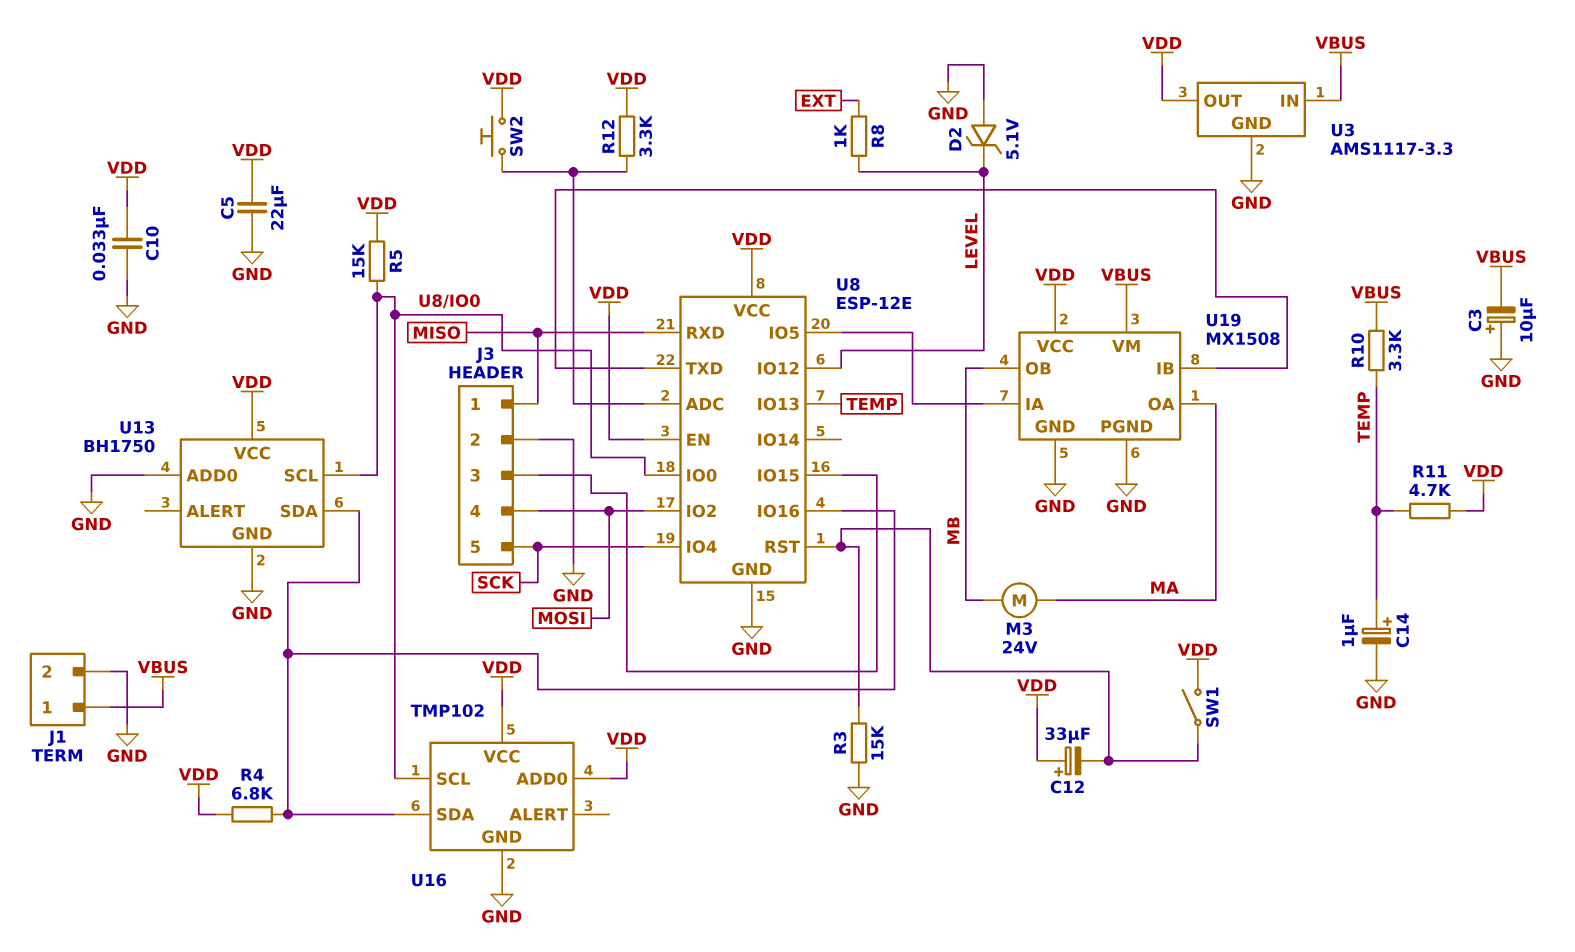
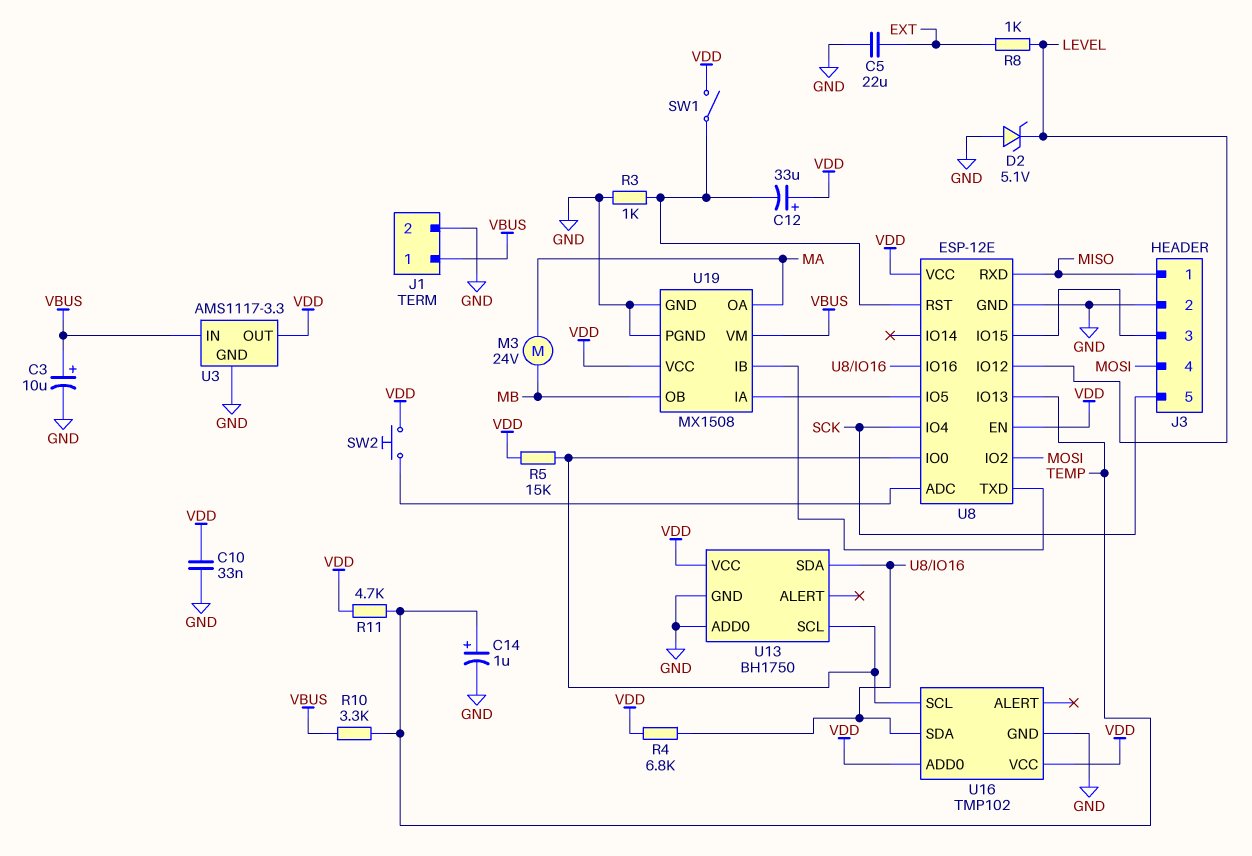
C3: 10uF (plus GND, minus VBUS) -> 10uF (plus VBUS, minus GND)
C5: 22uF (GND, VDD) -> 22uF (EXT, GND)
R3: 15k (GND, U8/RST) -> 1k (GND, U8/RST)
R12: 3.3k (U8/ADC, VDD) -> none

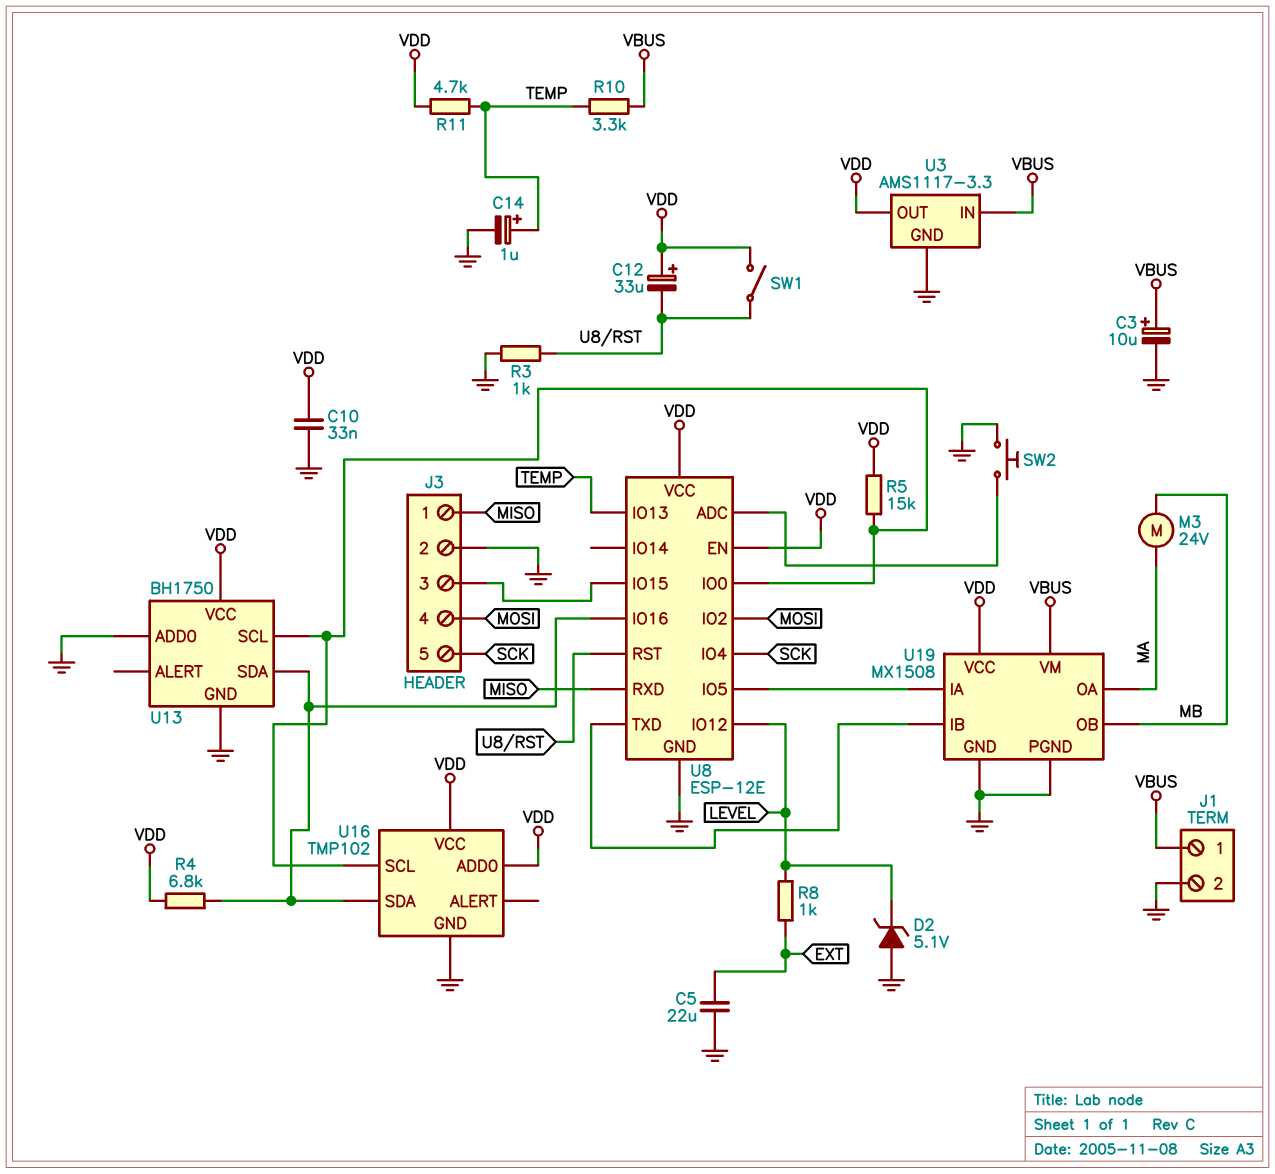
SW2: button (U8/ADC, VDD) -> button (GND, U8/ADC)

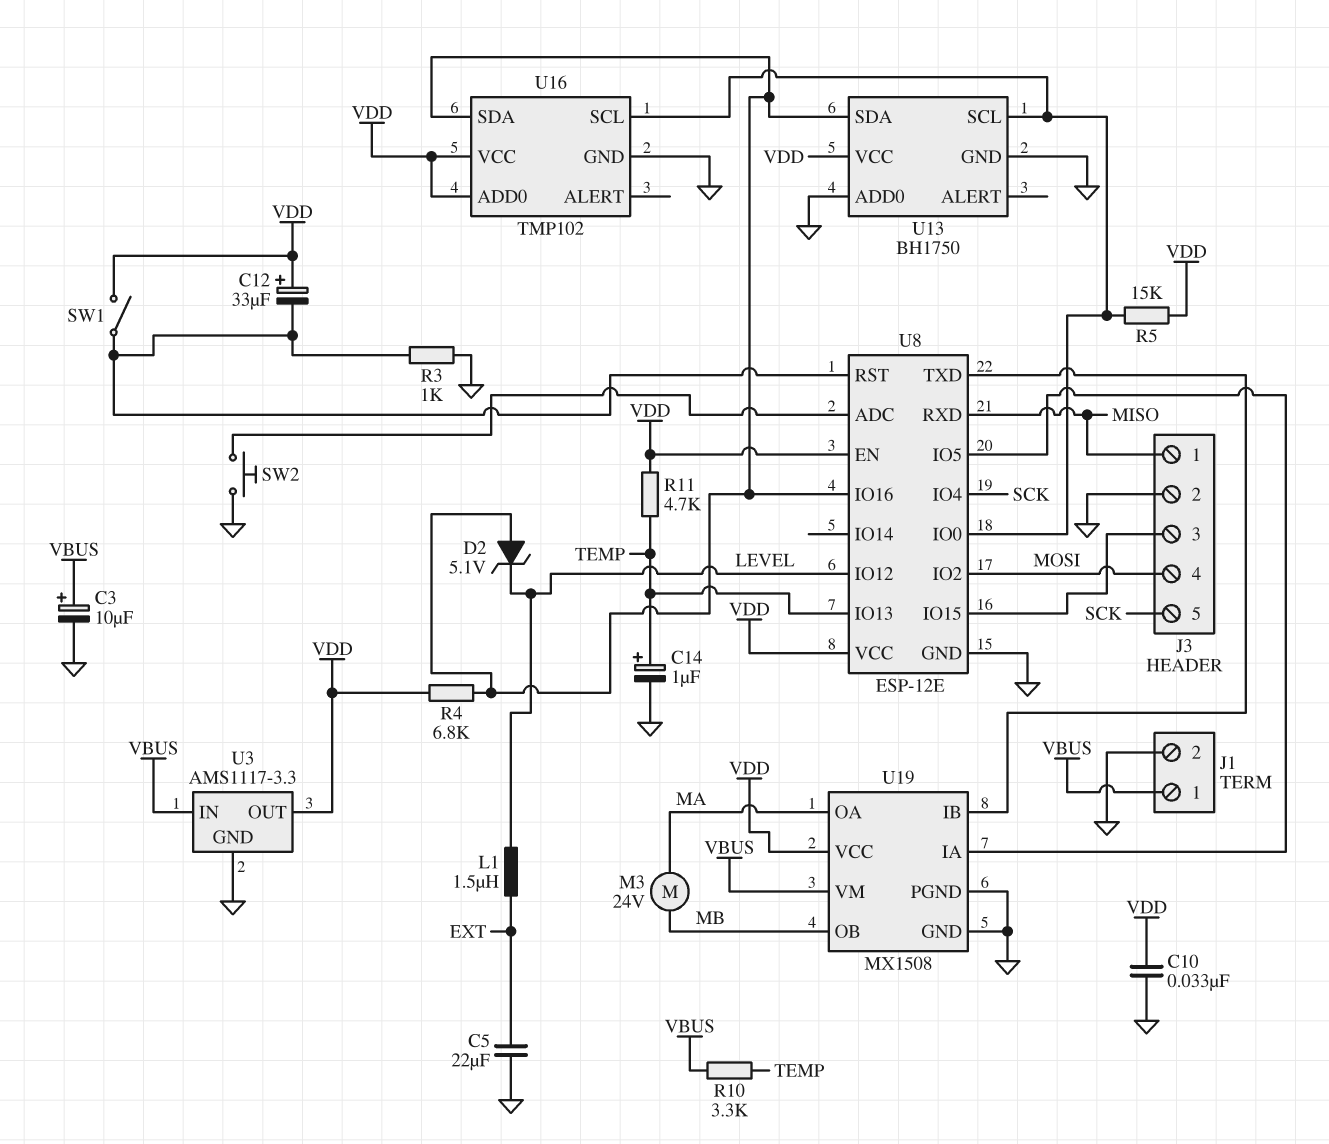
D2: zener 5.1V (A GND, K LEVEL) -> zener 5.1V (A U8/IO16, K LEVEL)
L1: none -> 1.5uH (EXT, LEVEL)
R8: 1k (EXT, LEVEL) -> none

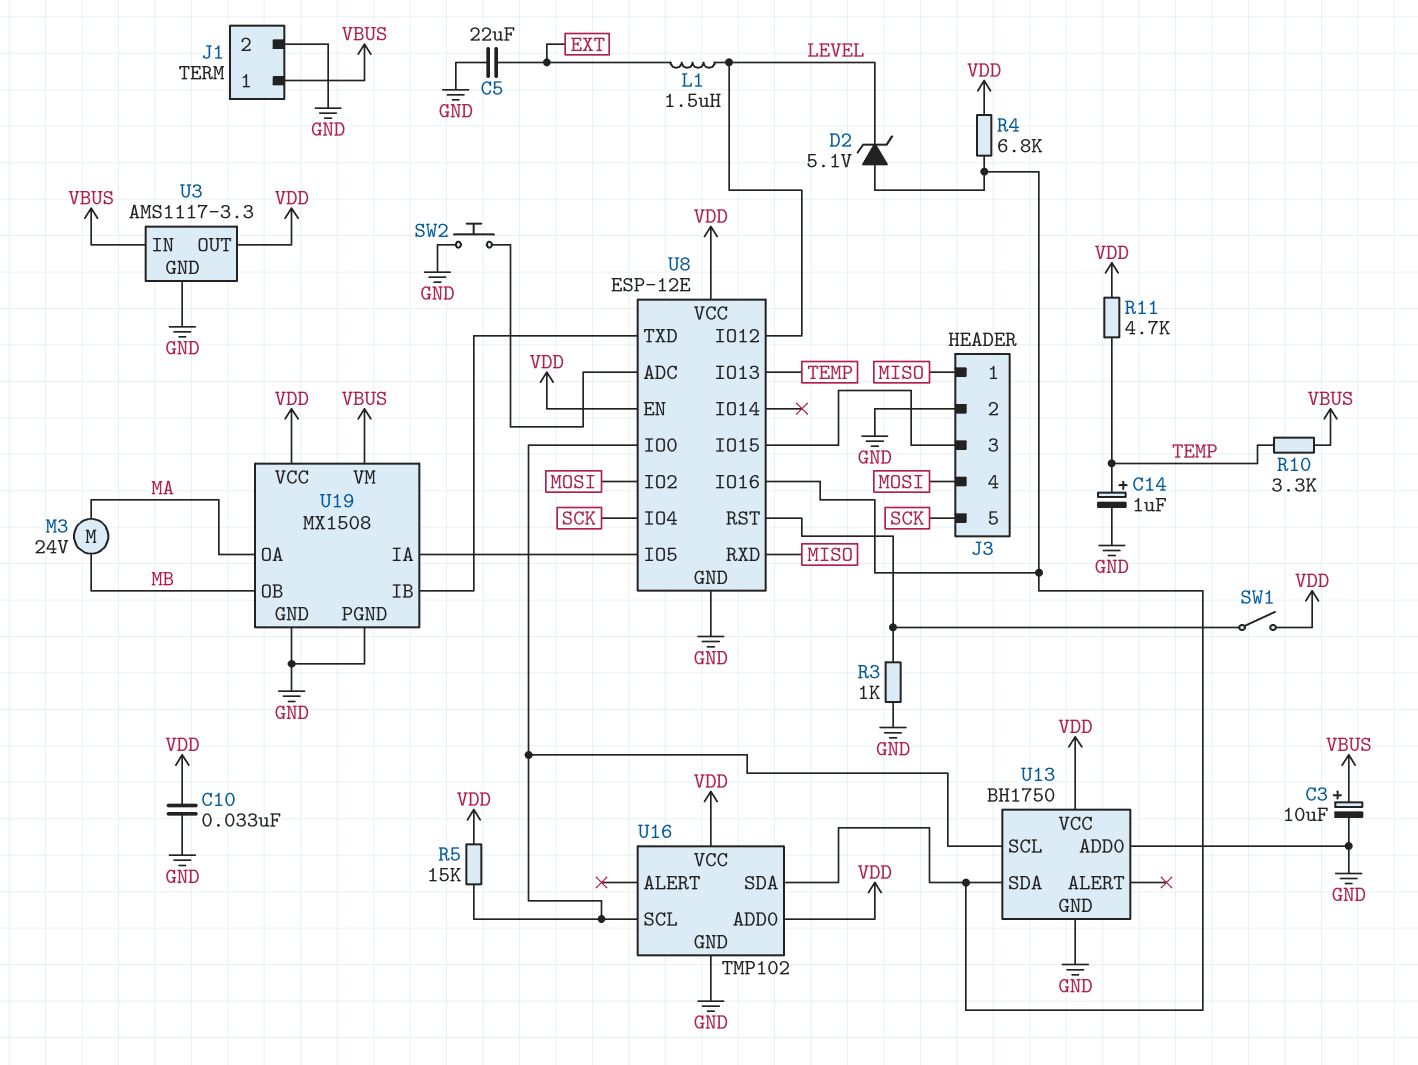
C12: 33uF (plus VDD, minus U8/RST) -> none

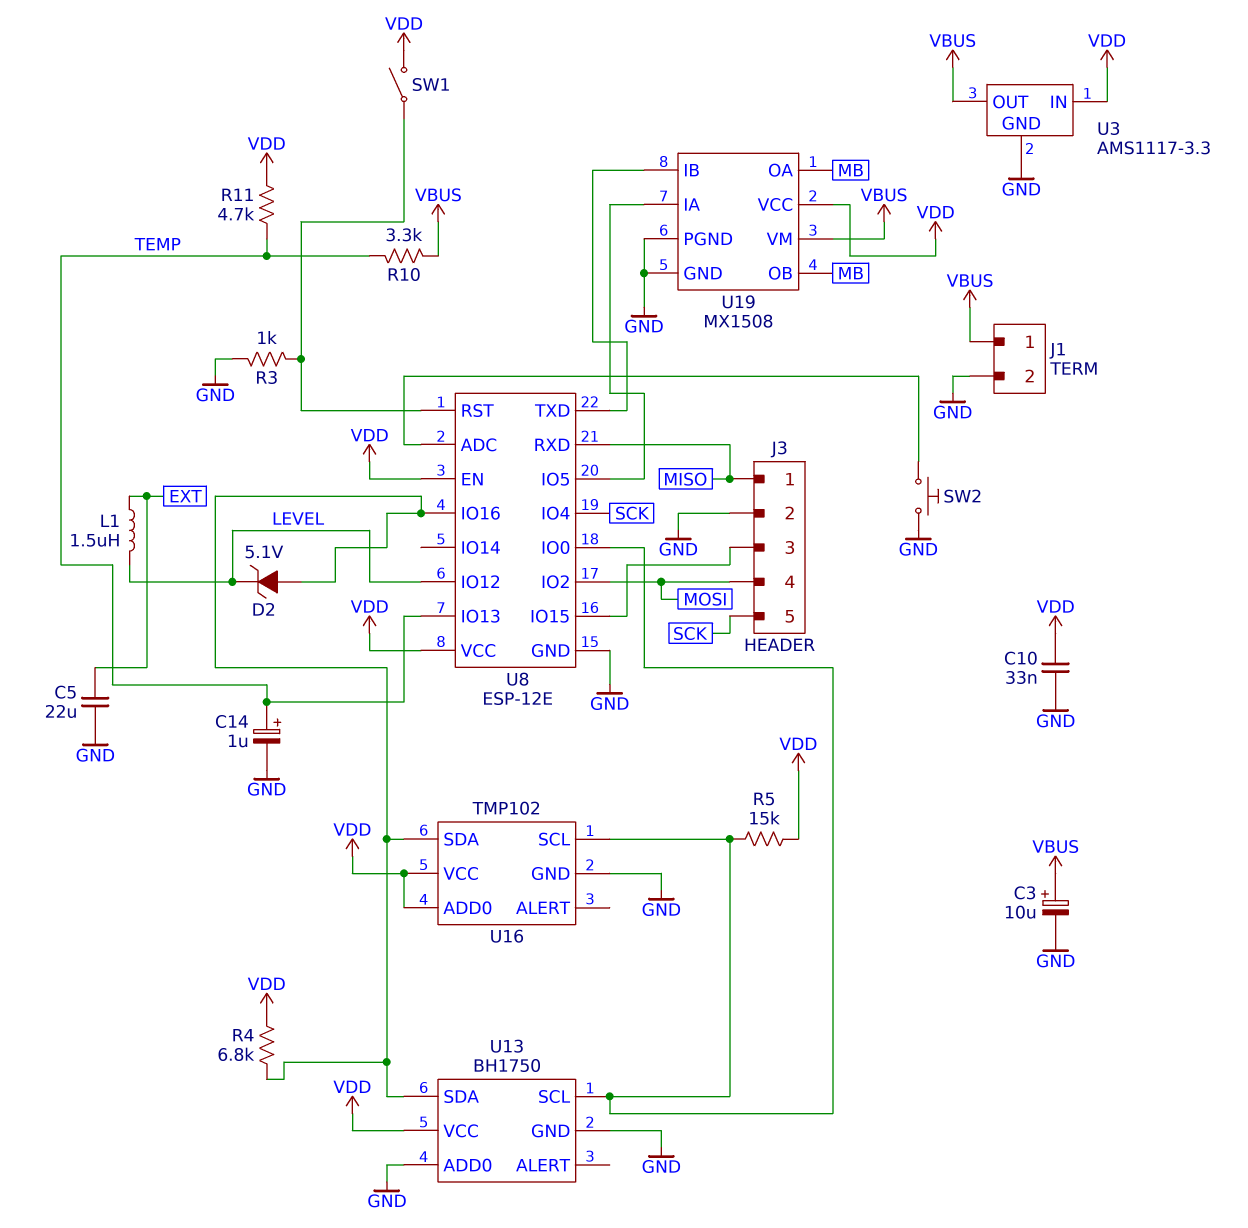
M3: motor 24V (MA, MB) -> none
U3 pin IN: VBUS -> VDD
U3 pin OUT: VDD -> VBUS
U19 pin OA: MA -> MB

